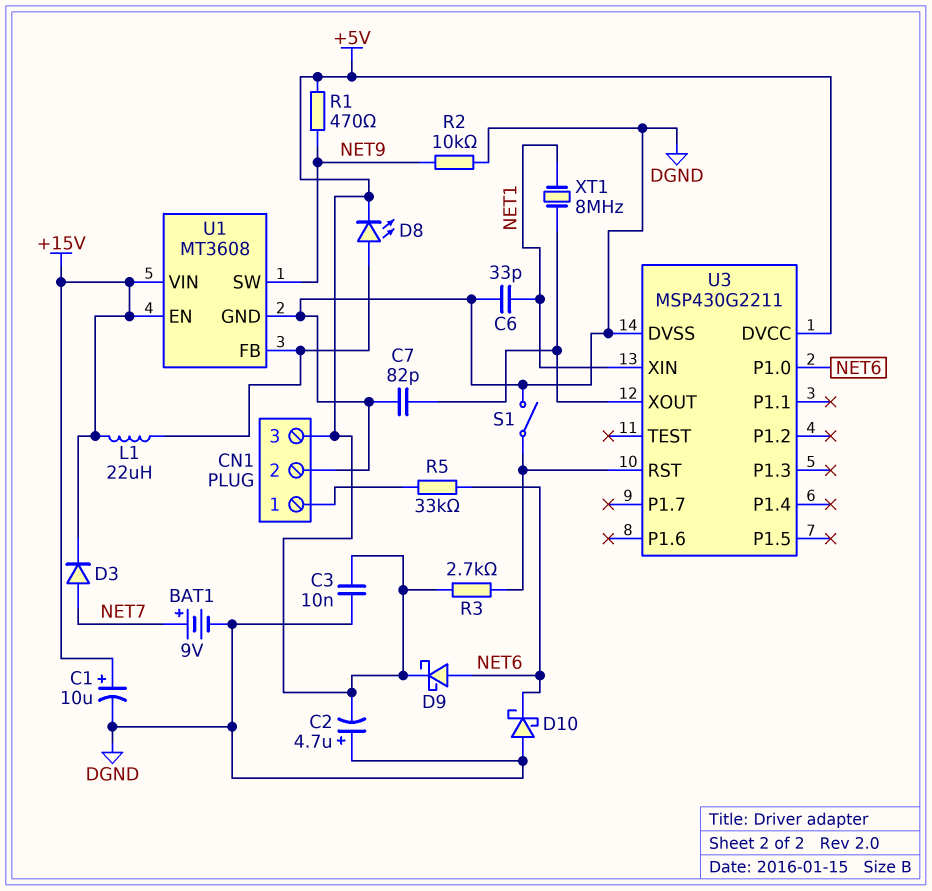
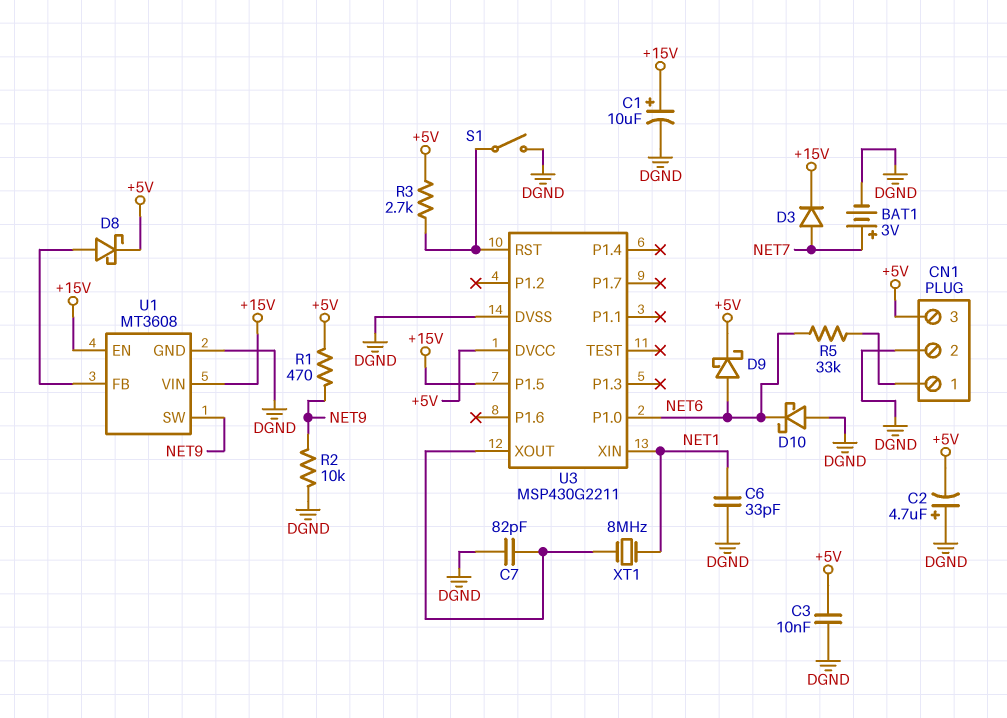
BAT1: 9V (plus NET7, minus DGND) -> 3V (plus NET7, minus DGND)
D8: LED (A U1/FB, K +5V) -> schottky (A U1/FB, K +5V)
L1: 22uH (+15V, U1/FB) -> none
U3 pin P1.5: none -> +15V

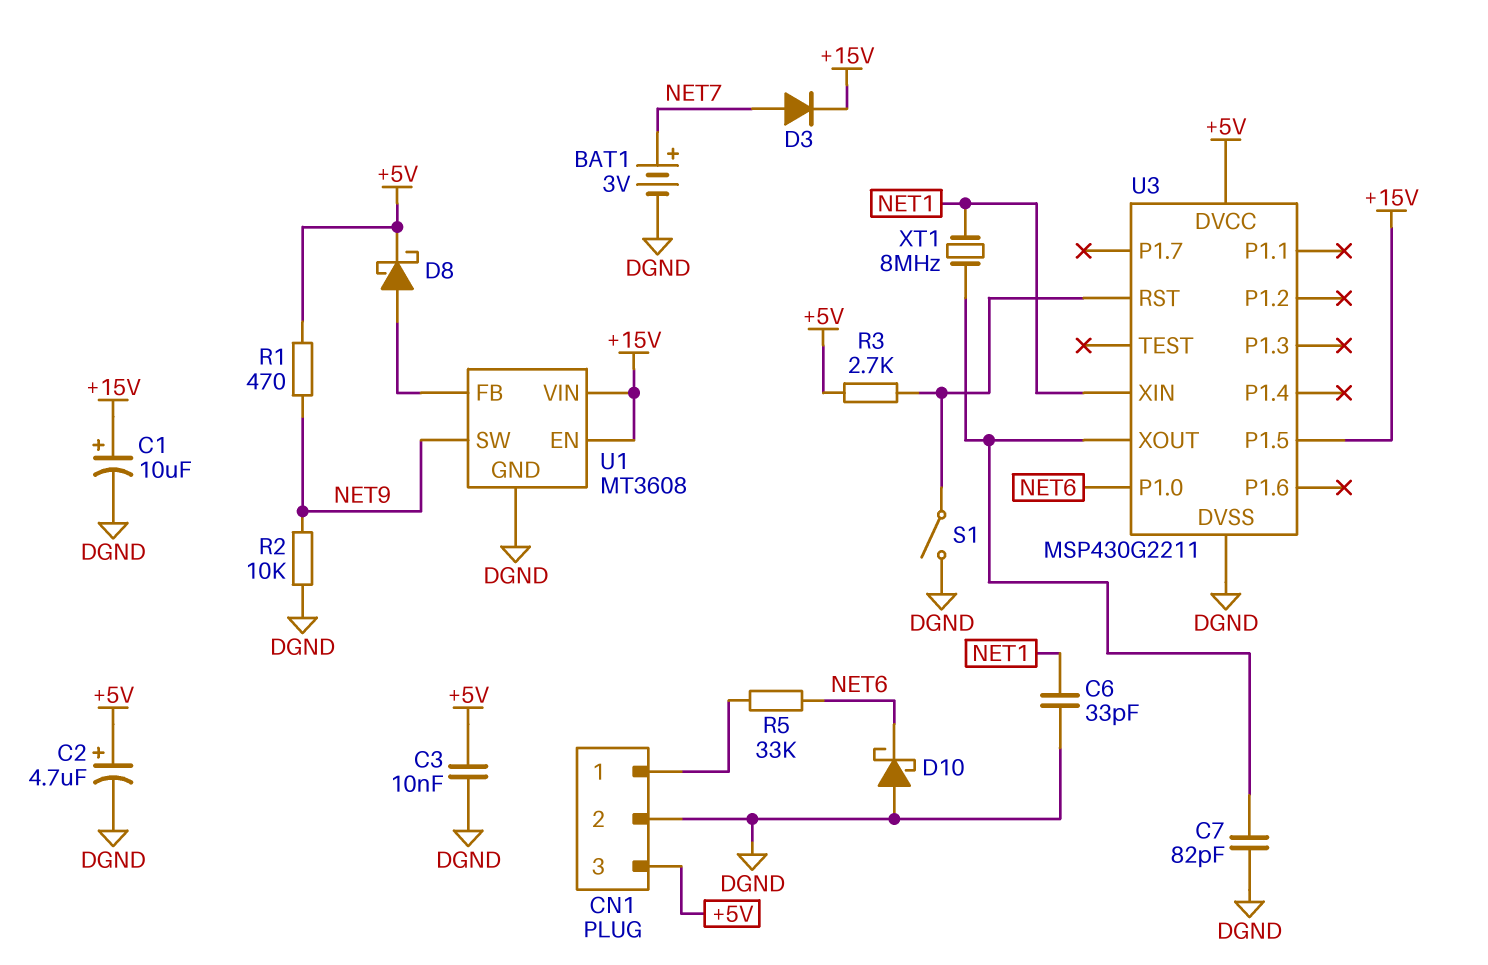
C2: 4.7uF (plus DGND, minus +5V) -> 4.7uF (plus +5V, minus DGND)
D9: schottky (A NET6, K +5V) -> none

